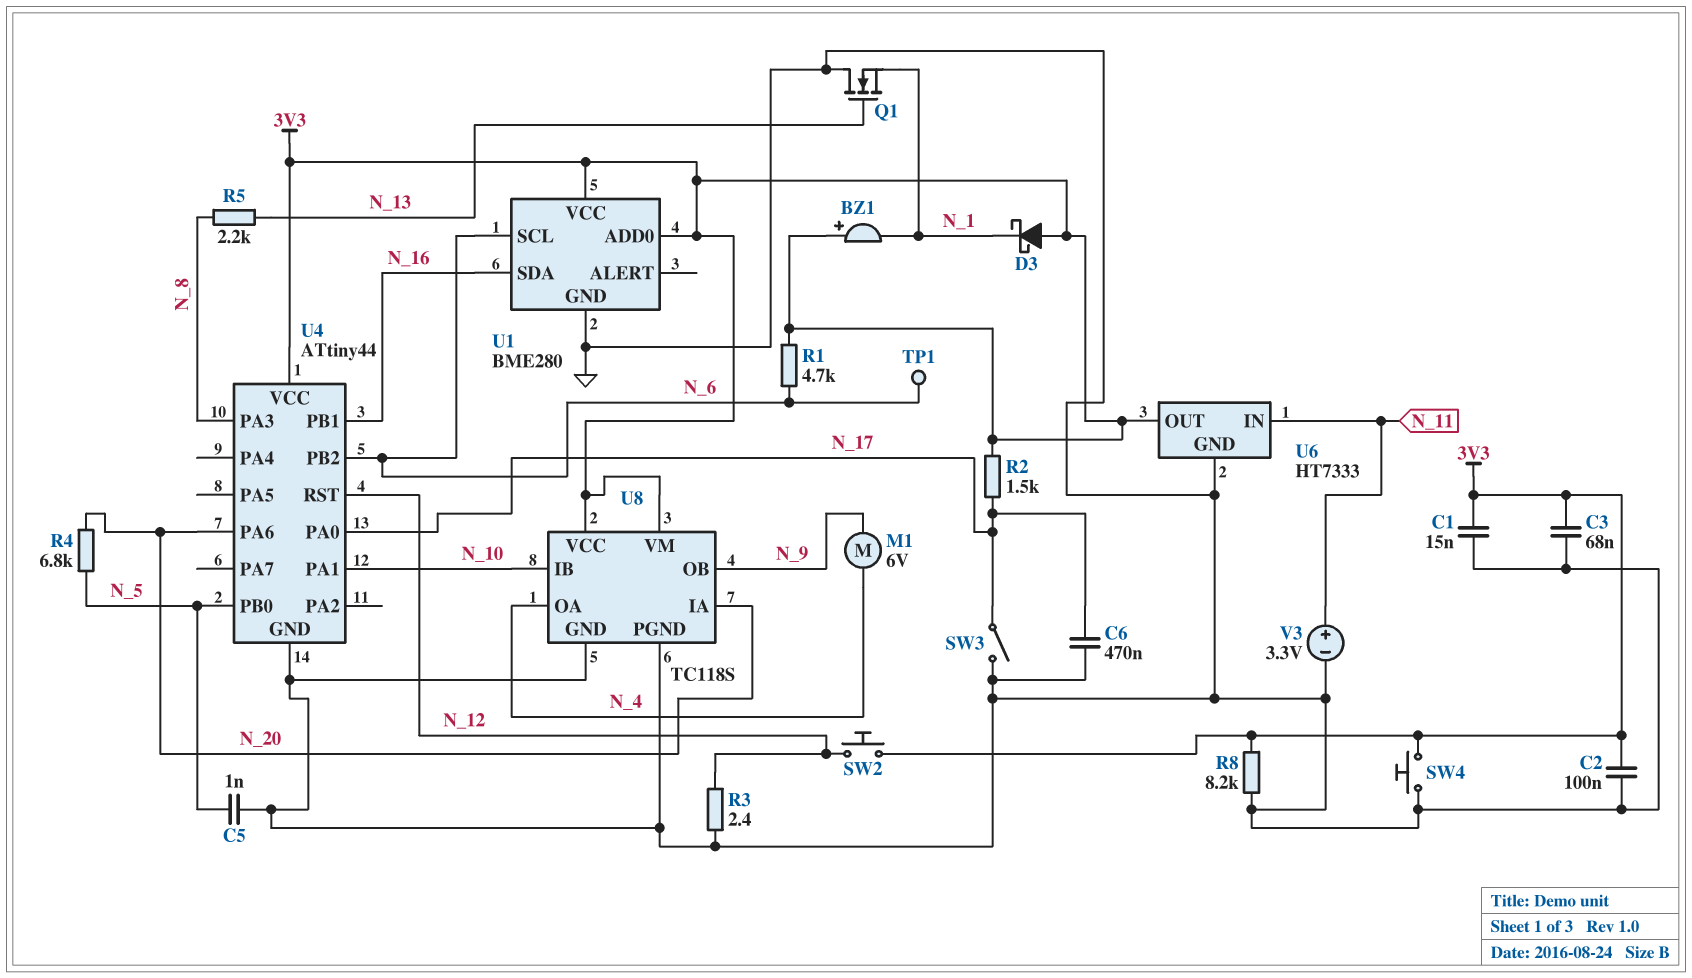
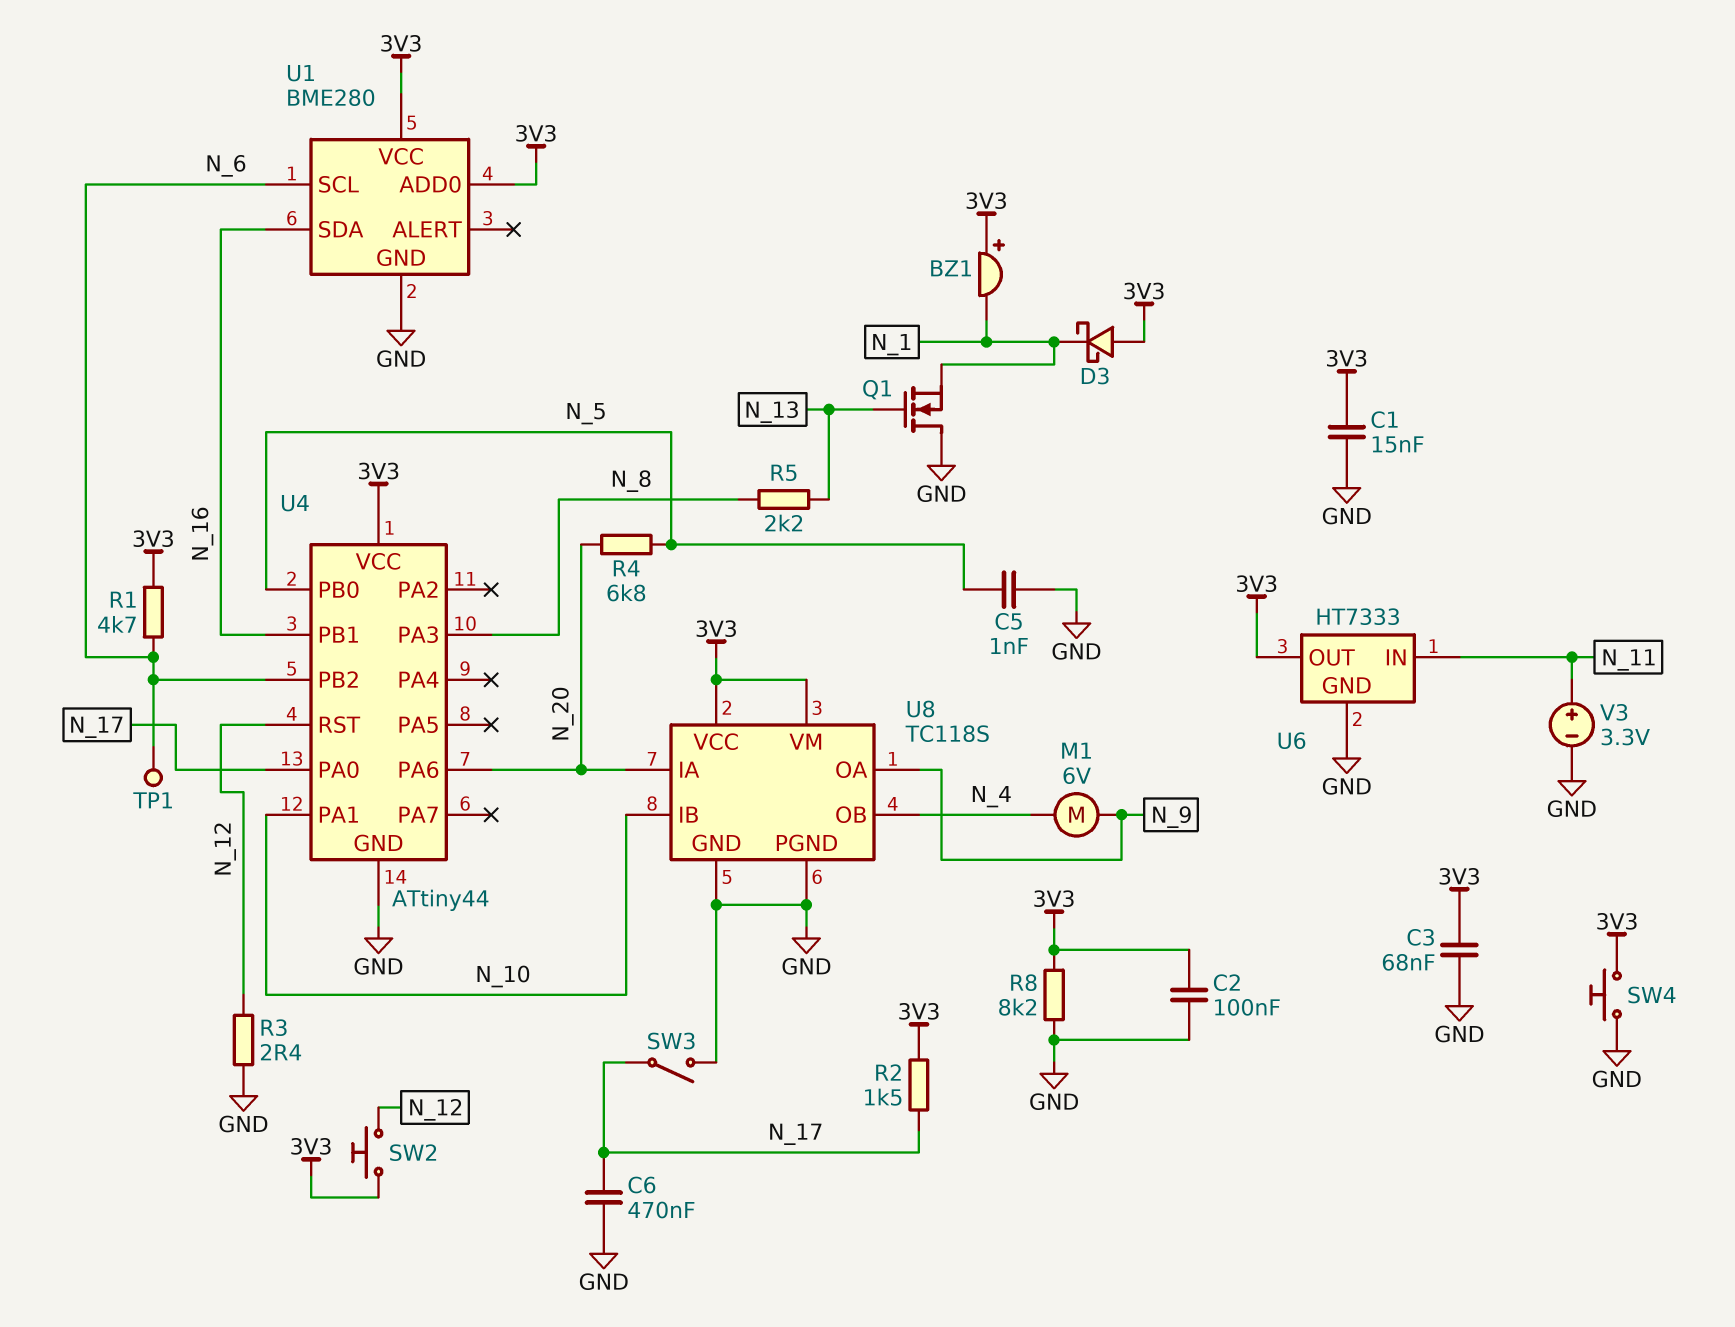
U8 pin OA: N_4 -> N_9
U8 pin OB: N_9 -> N_4

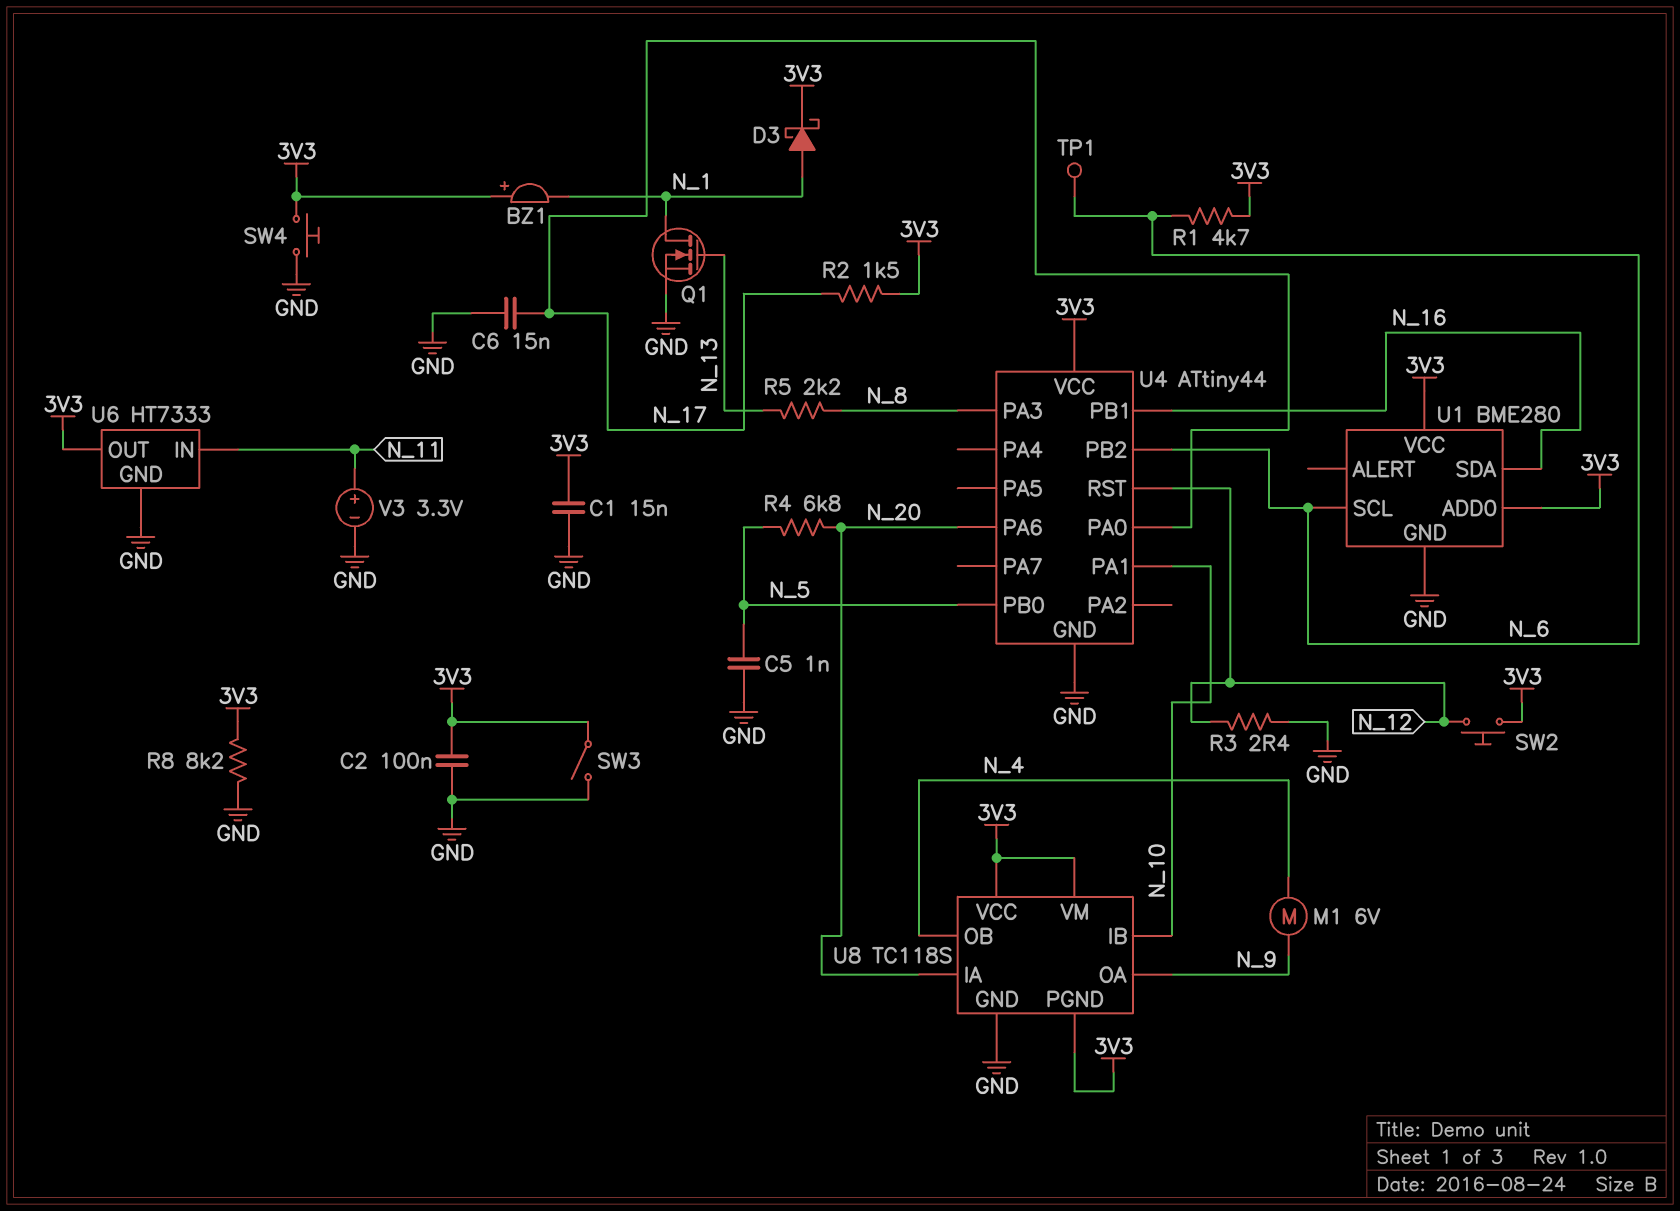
C3: 68nF (3V3, GND) -> none
C6: 470nF (GND, N_17) -> 15nF (GND, N_17)
D3: schottky (A 3V3, K N_1) -> schottky (A N_1, K 3V3)
Q1: NMOS (G N_13, D GND, S N_1) -> NMOS (G N_13, D N_1, S GND)
SW3: switch (GND, N_17) -> switch (3V3, GND)
U8 pin PGND: GND -> 3V3

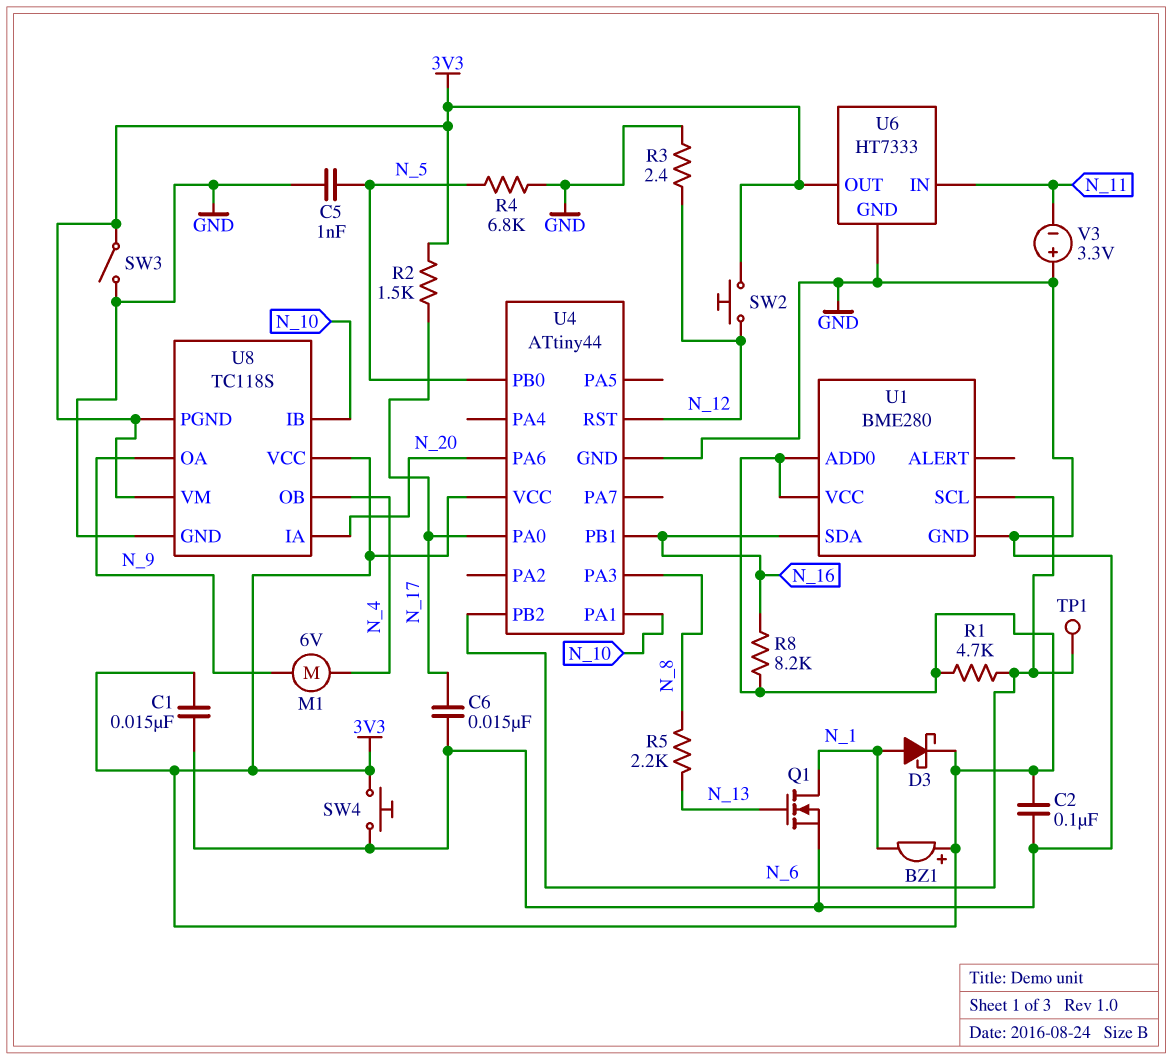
R4: 6.8k (N_5, N_20) -> 6.8k (GND, N_5)
R8: 8.2k (3V3, GND) -> 8.2k (3V3, N_16)
V3: 3.3V (plus N_11, minus GND) -> 3.3V (plus GND, minus N_11)

